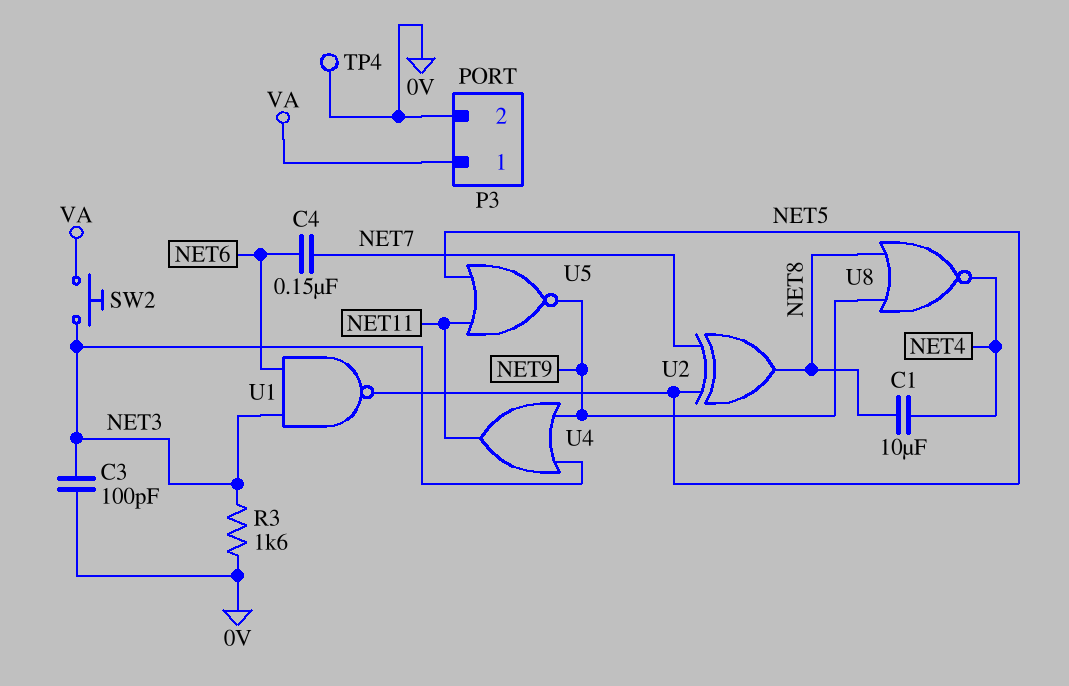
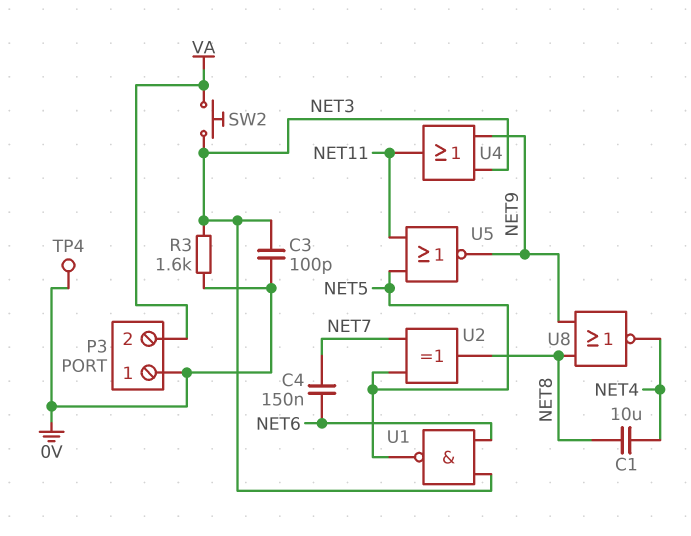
P3 pin 1: VA -> 0V
P3 pin 2: 0V -> VA

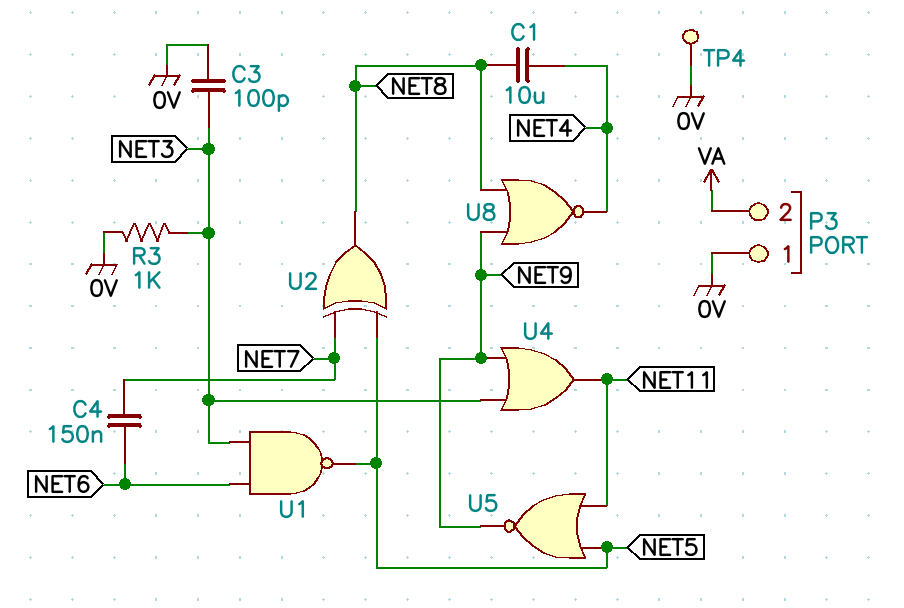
R3: 1.6k (0V, NET3) -> 1k (0V, NET3)
SW2: button (NET3, VA) -> none

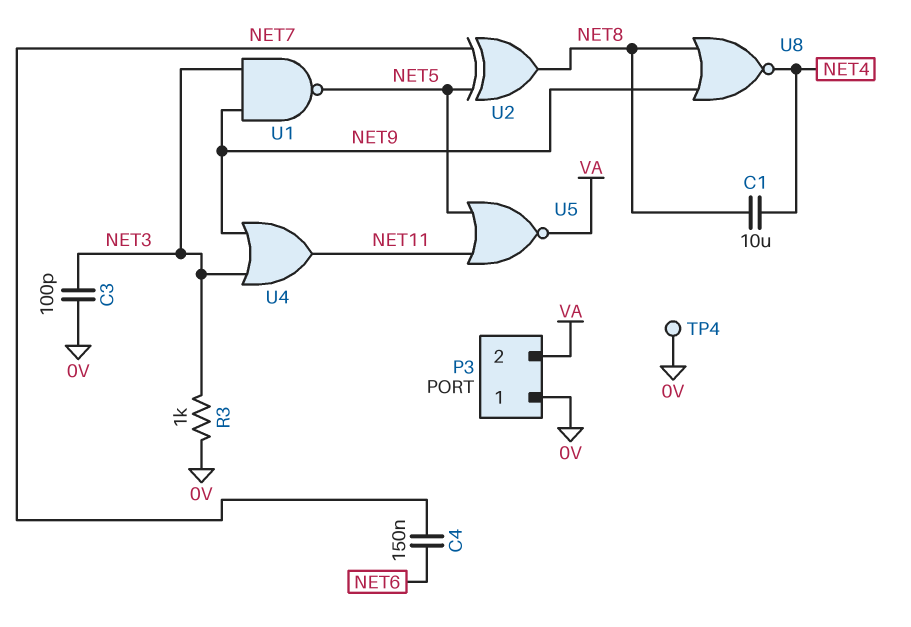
U1: NAND (in NET3, in NET6, out NET5) -> NAND (in NET3, in NET9, out NET5)
U5: NOR (in NET5, in NET11, out NET9) -> NOR (in NET5, in NET11, out VA)

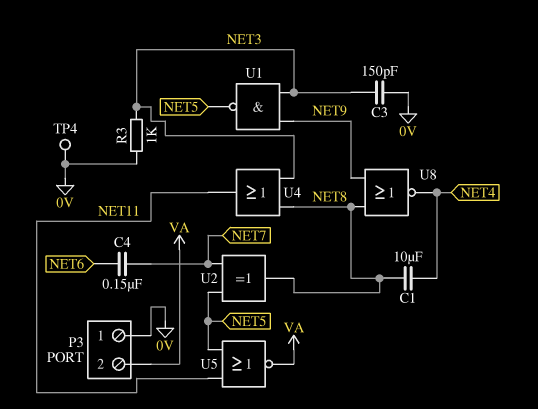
C3: 100pF (0V, NET3) -> 150pF (0V, NET3)
U4: OR (in NET3, in NET9, out NET11) -> OR (in NET3, in NET8, out NET11)

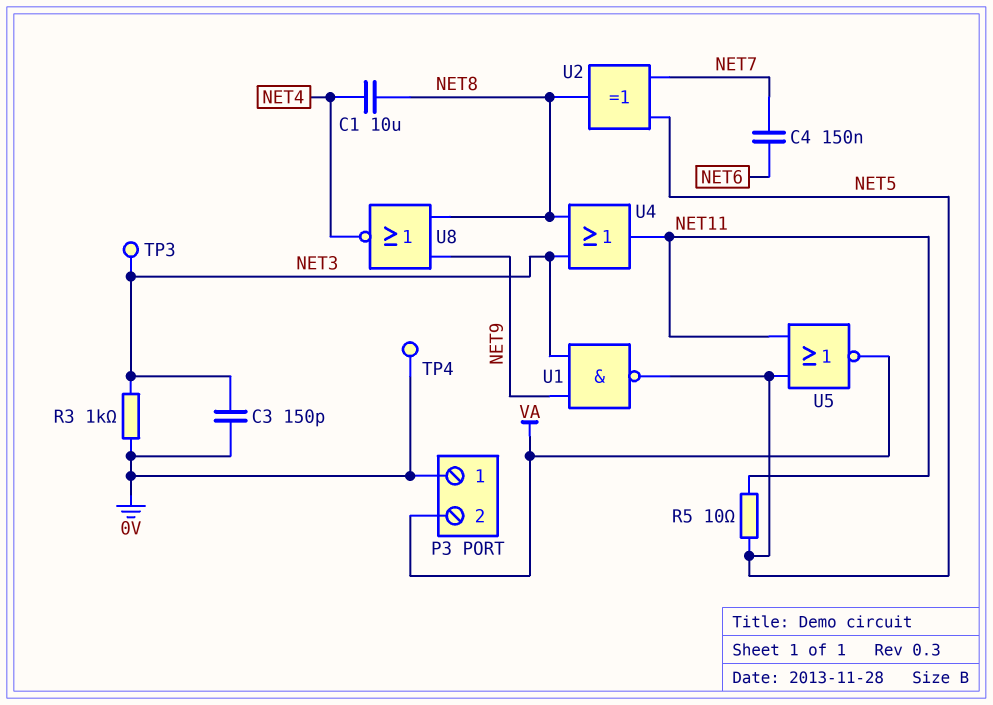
R5: none -> 10 (NET5, NET11)
TP3: none -> test point (NET3)

